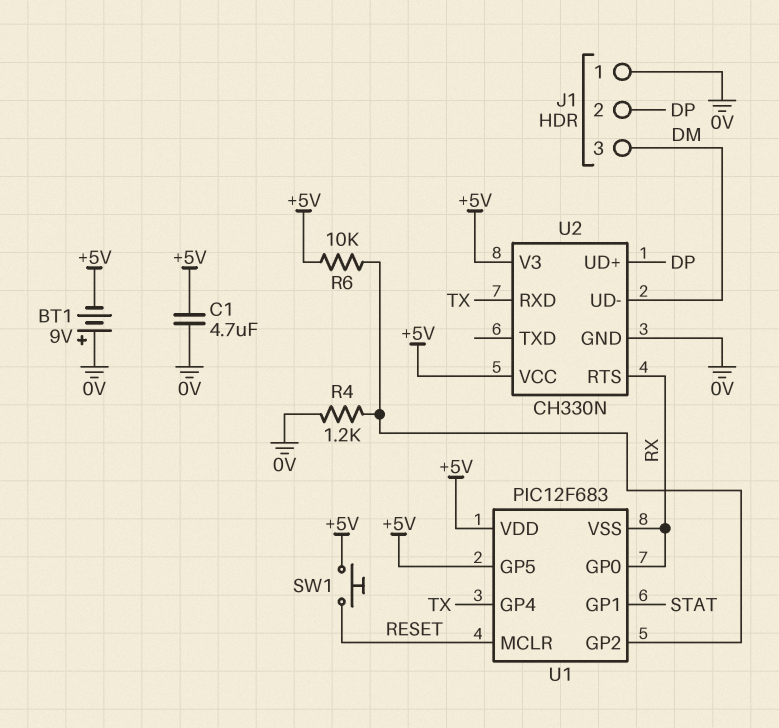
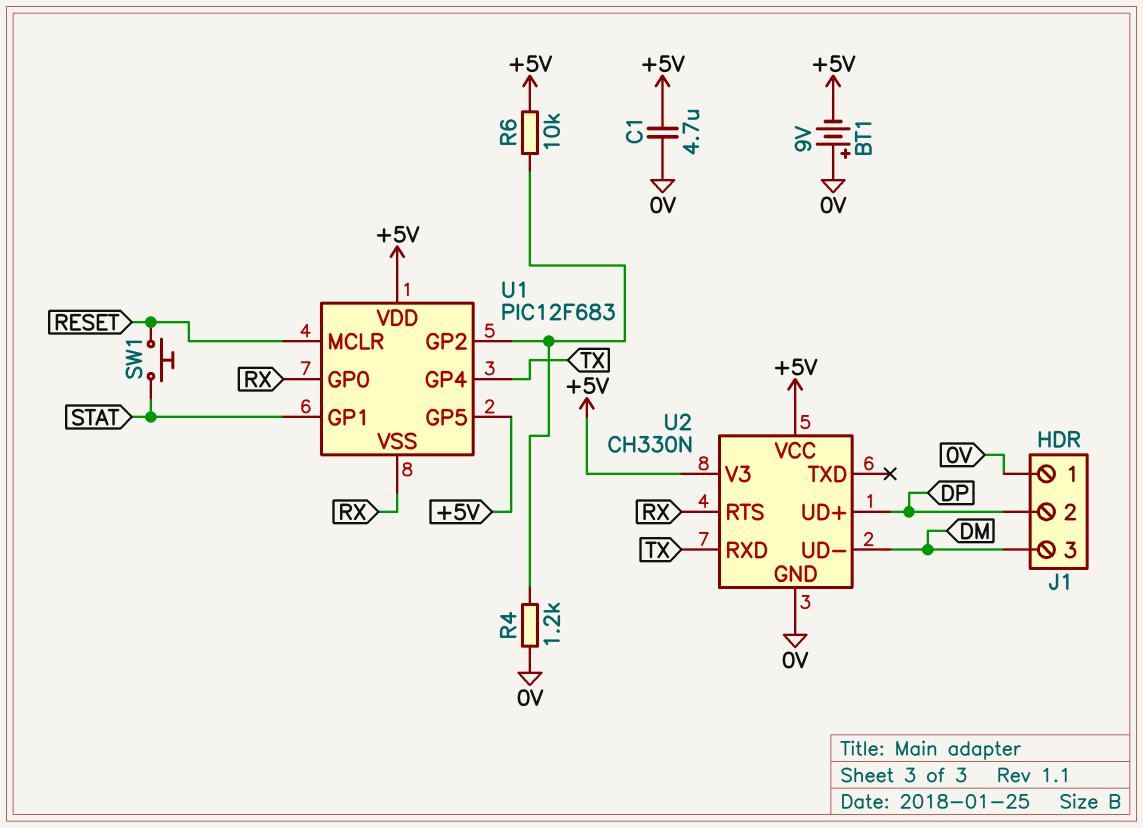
SW1: button (+5V, RESET) -> button (RESET, STAT)

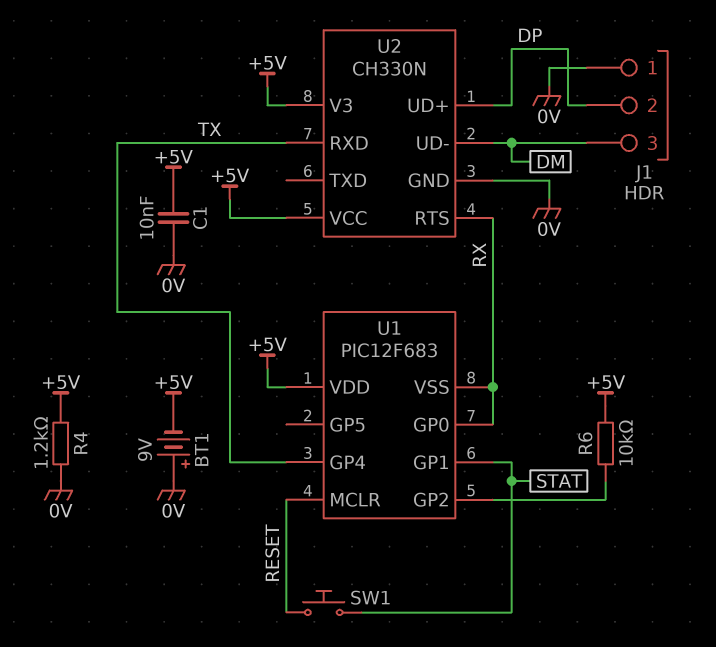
C1: 4.7uF (+5V, 0V) -> 10nF (+5V, 0V)
R4: 1.2k (0V, U1/GP2) -> 1.2k (+5V, 0V)
U1 pin GP5: +5V -> none

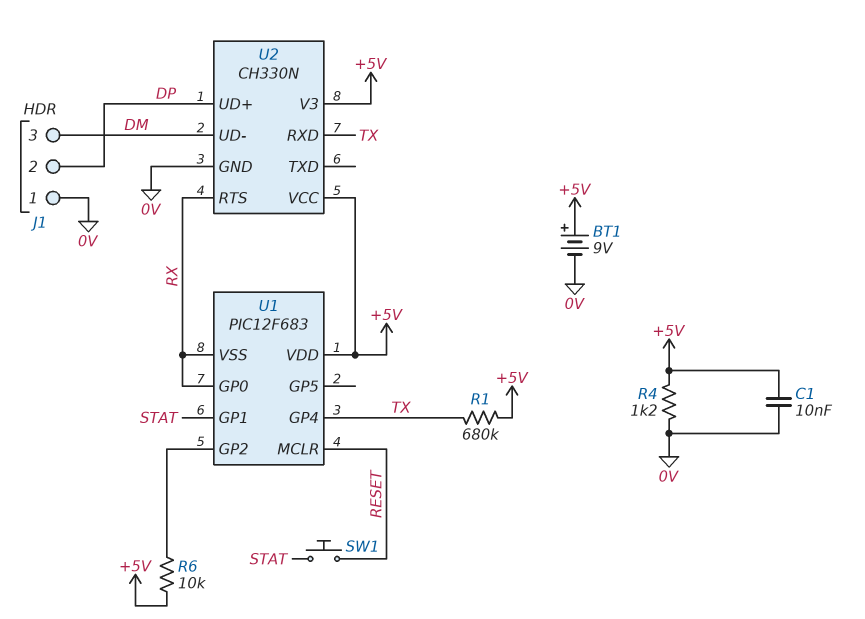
BT1: 9V (plus 0V, minus +5V) -> 9V (plus +5V, minus 0V)
R1: none -> 680k (+5V, TX)

